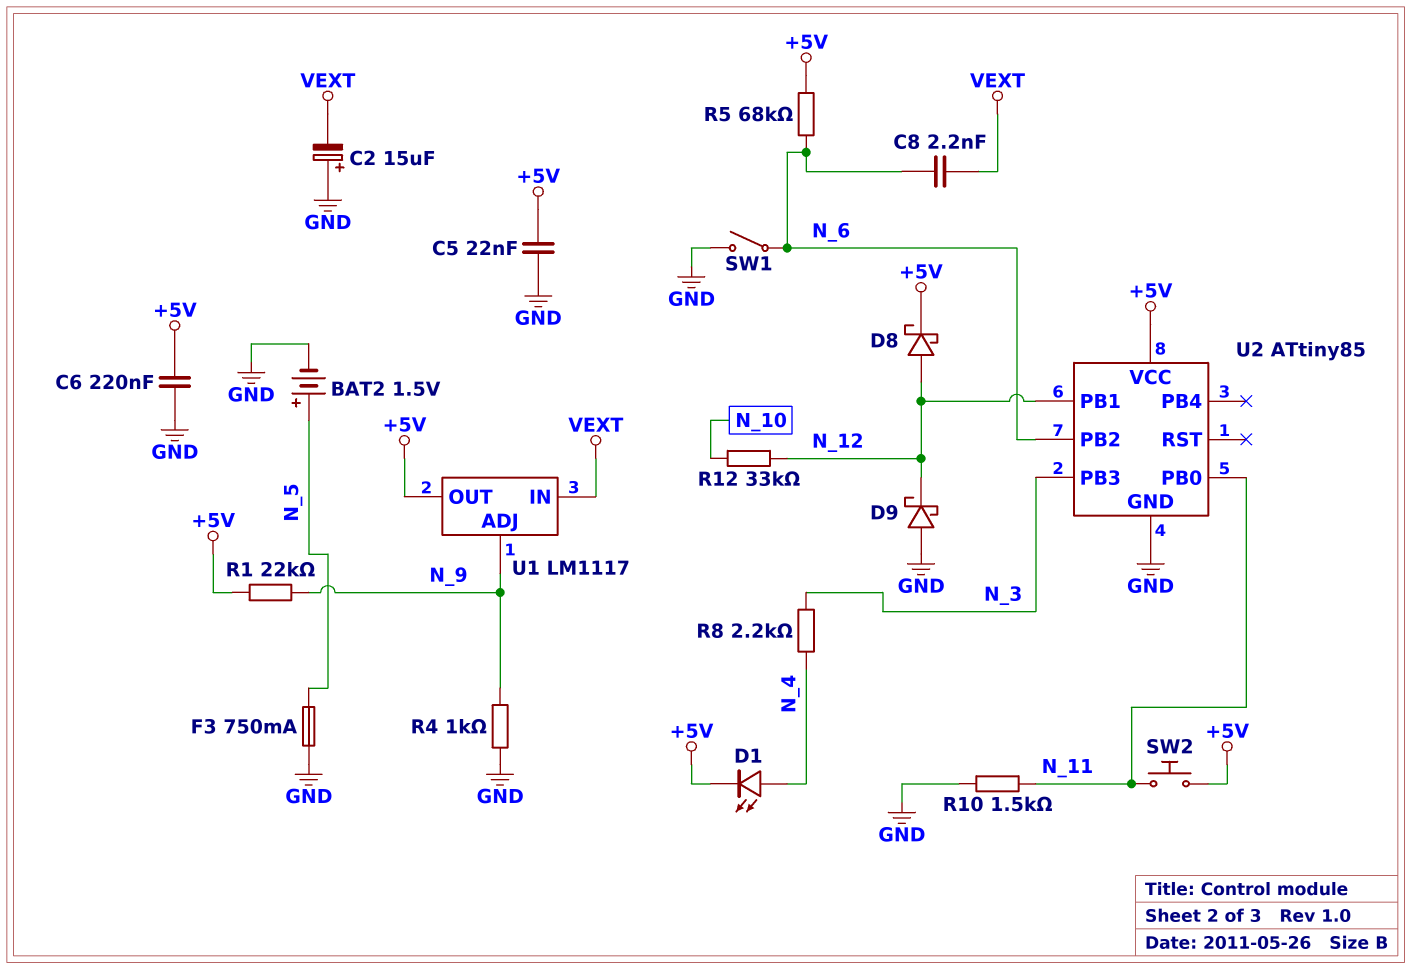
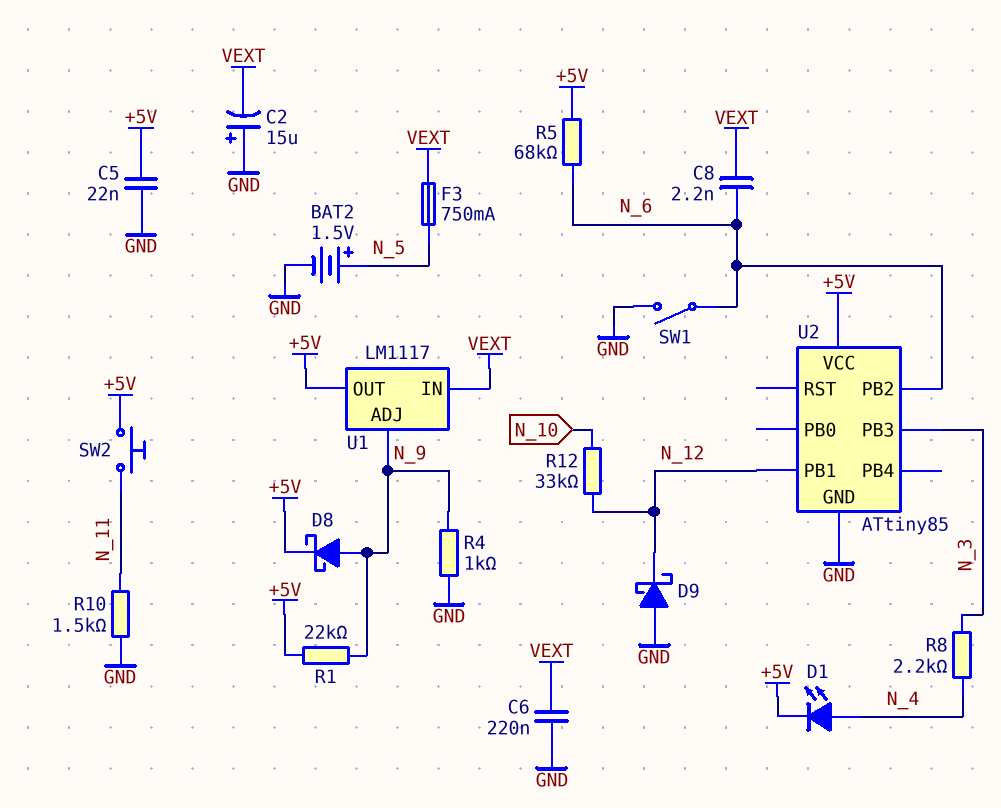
C6: 220nF (+5V, GND) -> 220nF (GND, VEXT)
D8: schottky (A N_12, K +5V) -> schottky (A N_9, K +5V)
F3: 750mA (GND, N_5) -> 750mA (N_5, VEXT)
U2 pin PB0: N_11 -> none

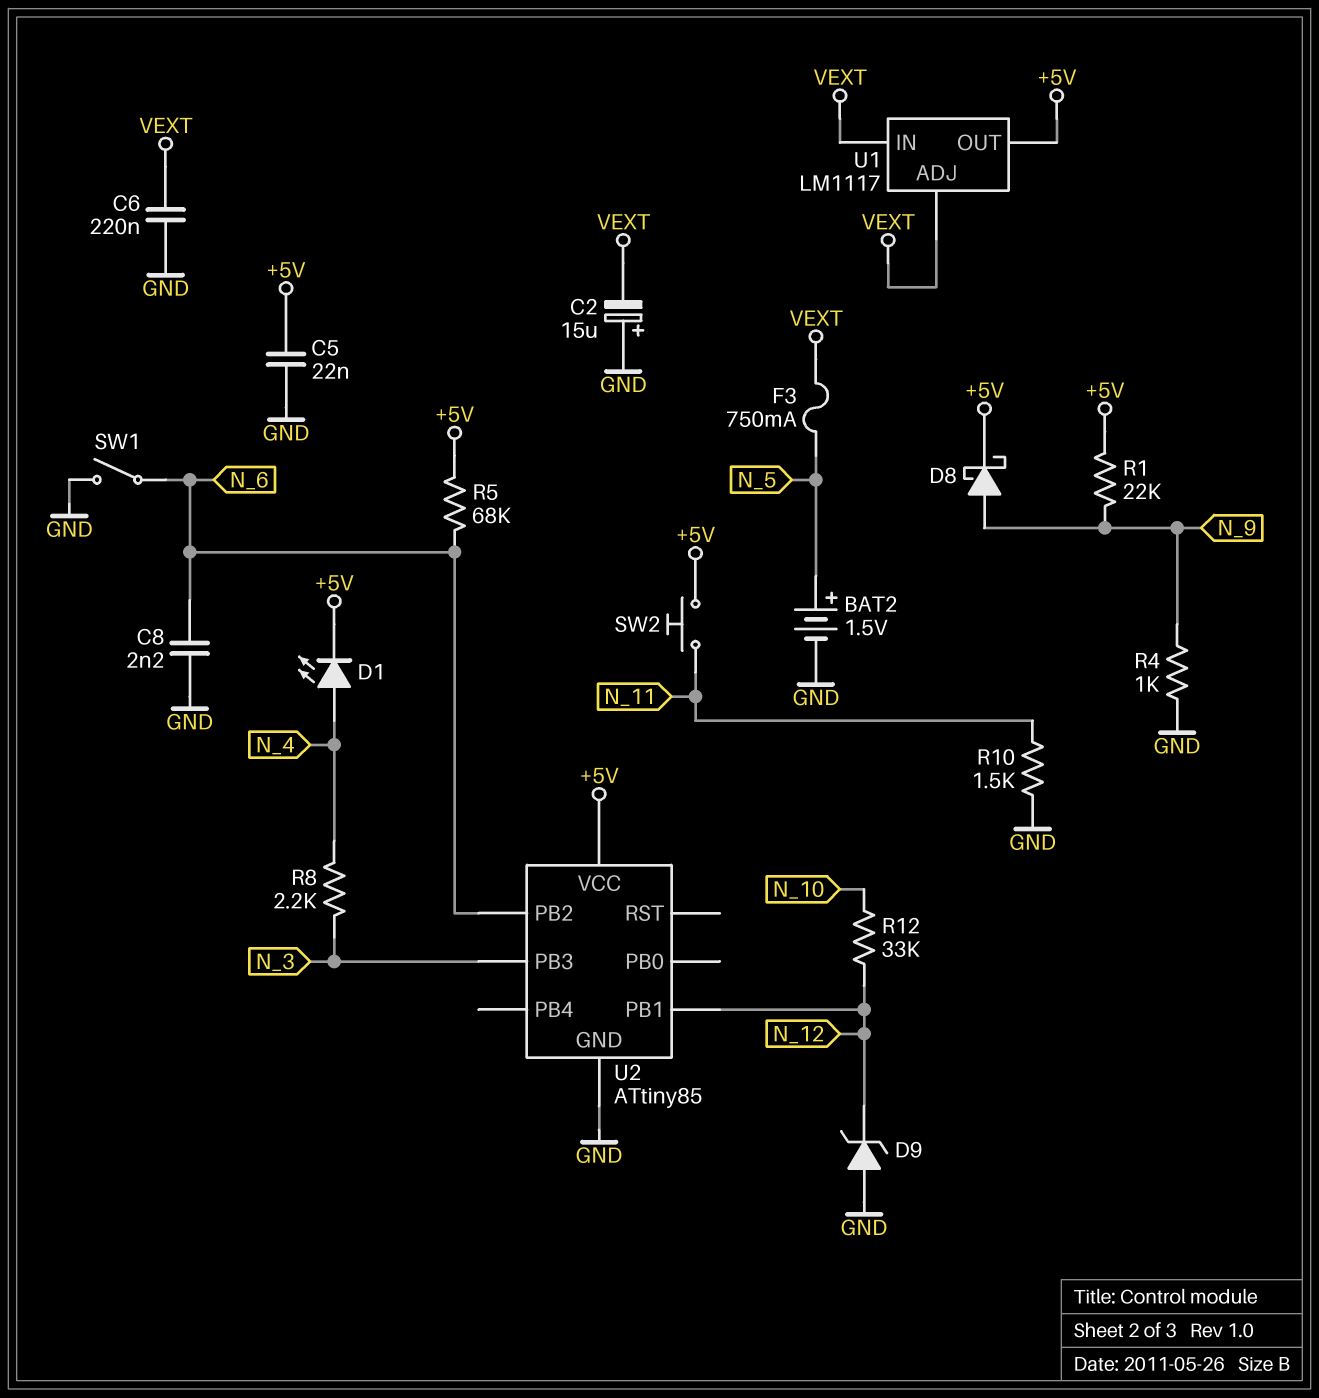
C8: 2.2nF (N_6, VEXT) -> 2.2nF (GND, N_6)
D9: schottky (A GND, K N_12) -> zener (A GND, K N_12)
U1 pin ADJ: N_9 -> VEXT

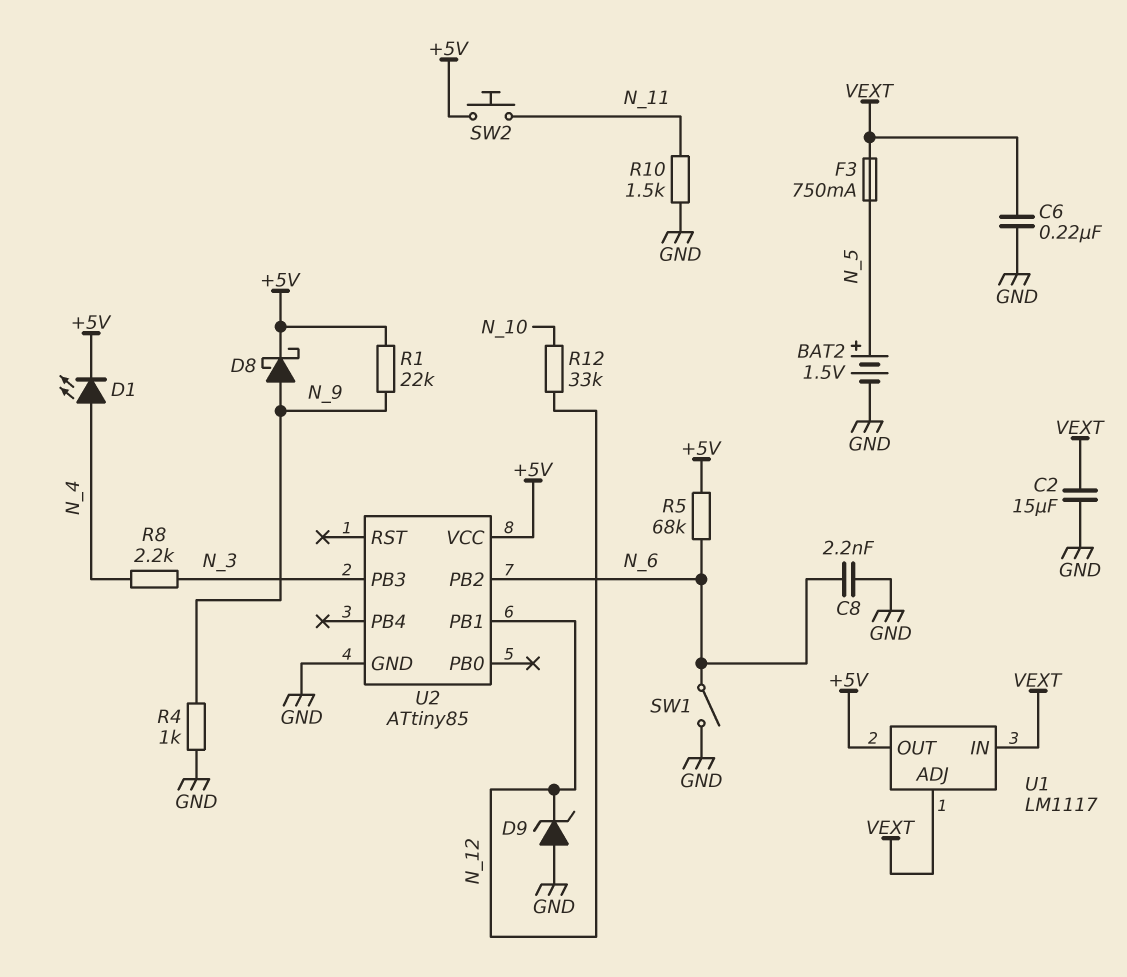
C2: 15uF (plus GND, minus VEXT) -> 15uF (GND, VEXT)
C5: 22nF (+5V, GND) -> none

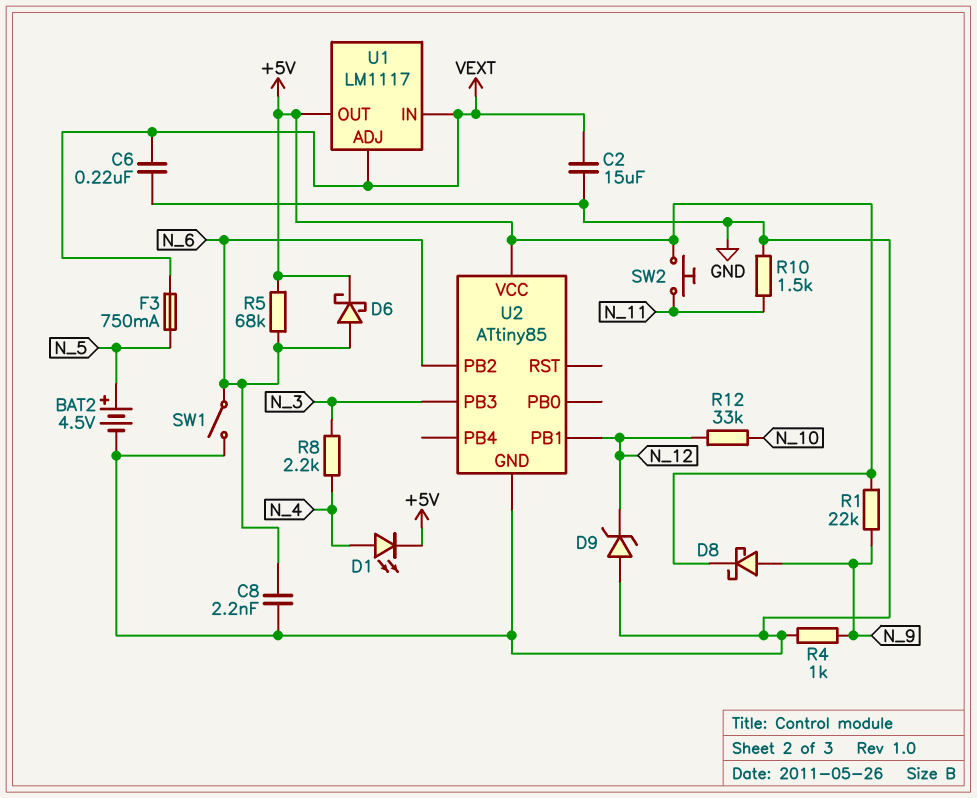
BAT2: 1.5V (plus N_5, minus GND) -> 4.5V (plus N_5, minus GND)
D6: none -> schottky (A N_6, K +5V)

